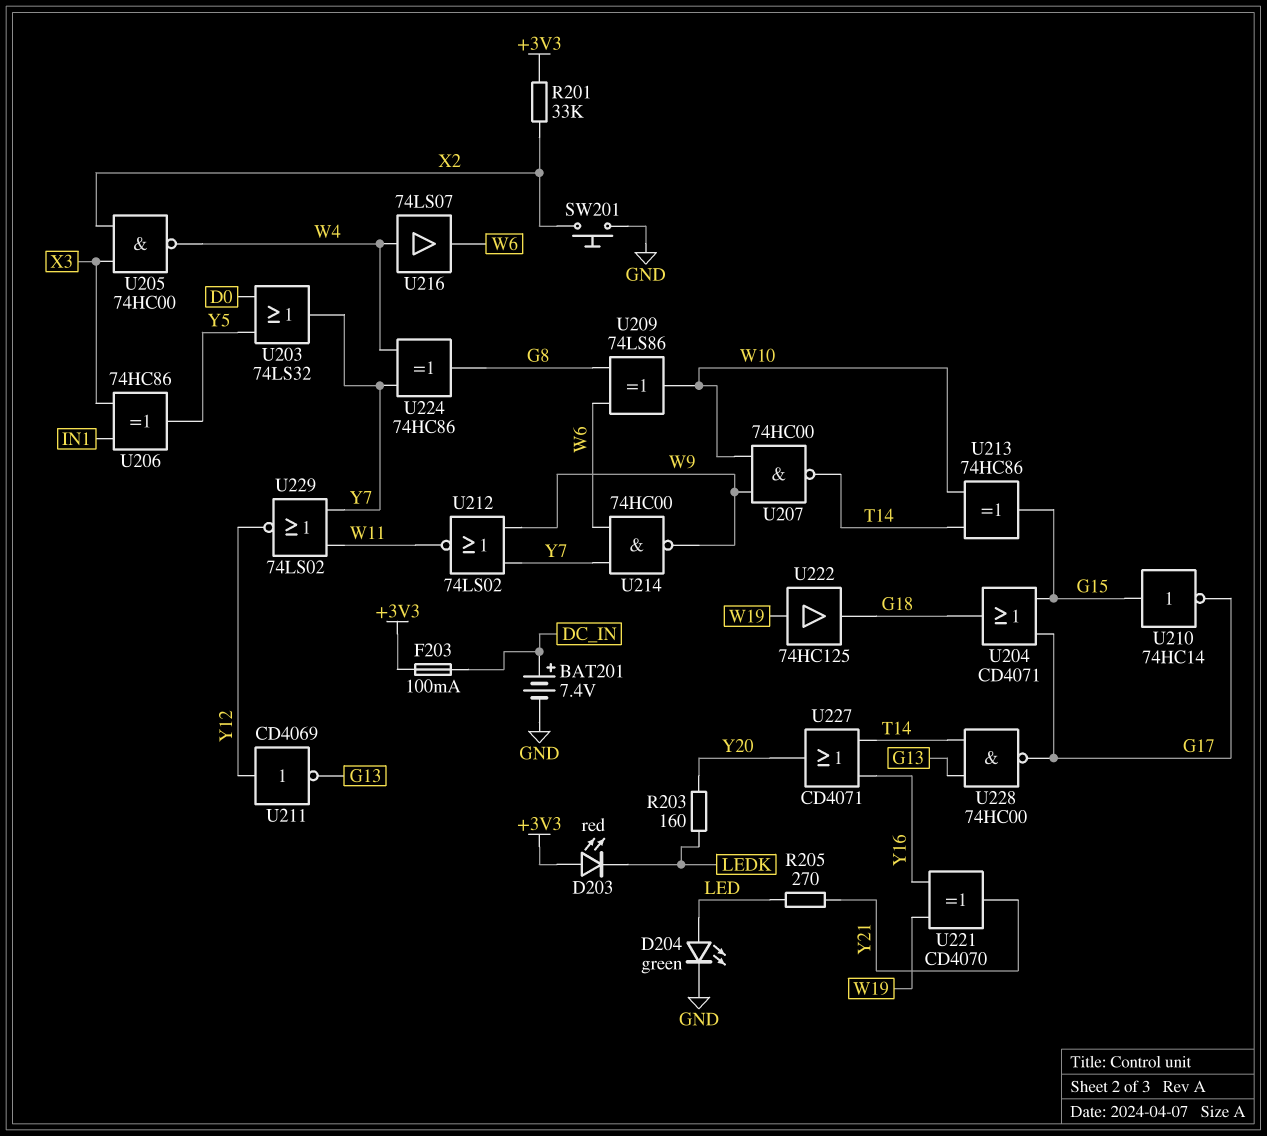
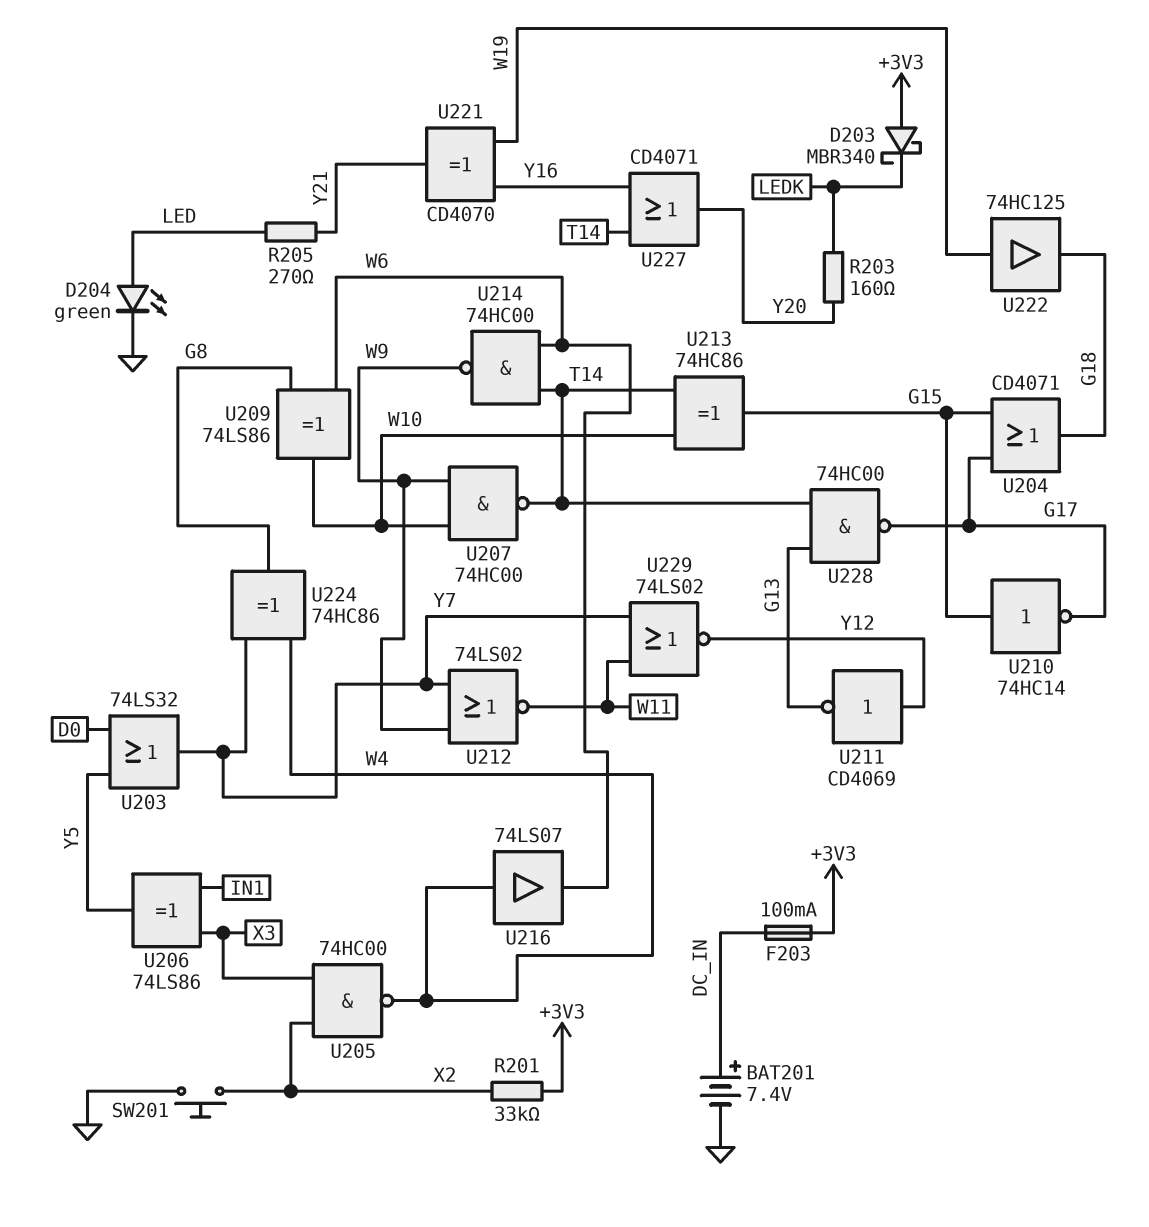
D203: LED red (A +3V3, K LEDK) -> schottky MBR340 (A +3V3, K LEDK)
U206: XOR 74HC86 (in IN1, in X3, out Y5) -> XOR 74LS86 (in IN1, in X3, out Y5)
U214: NAND 74HC00 (in W6, in Y7, out W9) -> NAND 74HC00 (in T14, in W6, out W9)

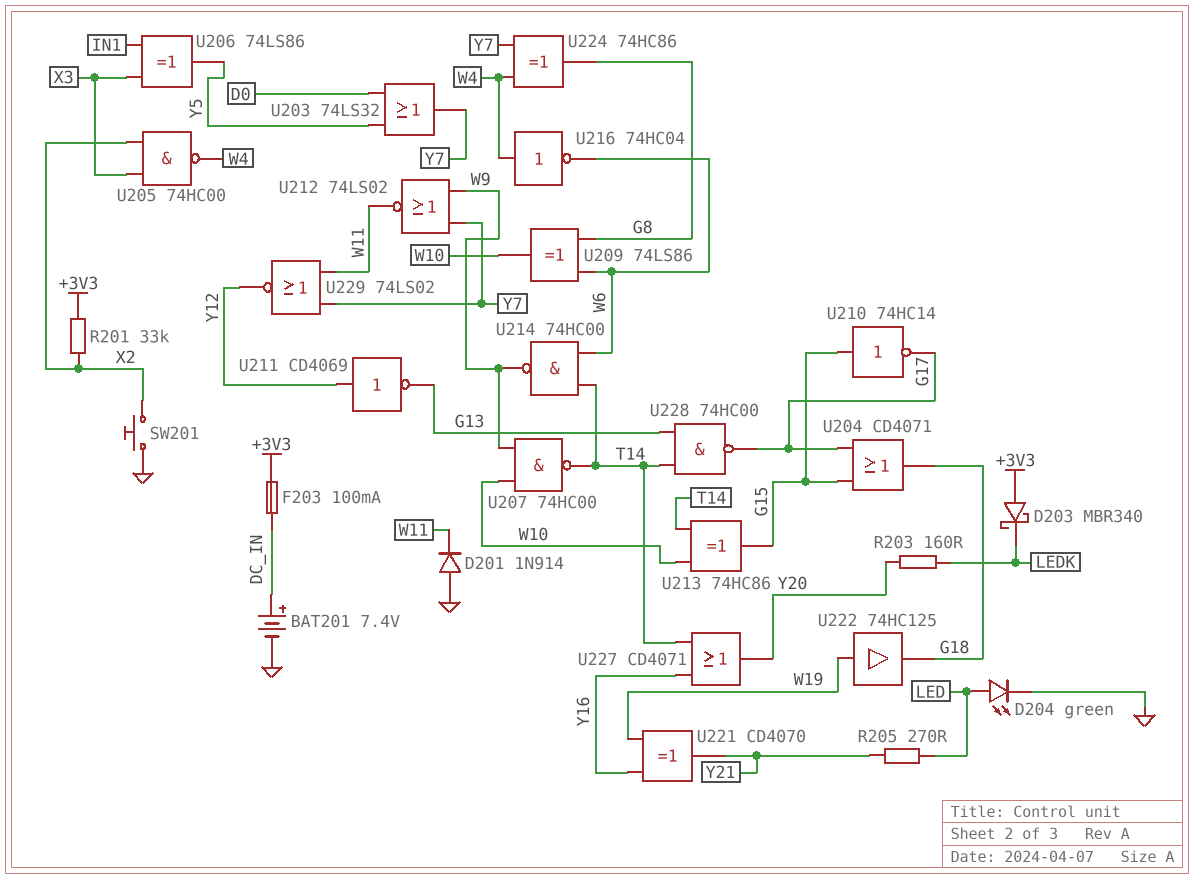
D201: none -> diode 1N914 (A GND, K W11)
U216: buffer 74LS07 (in W4, out W6) -> NOT 74HC04 (in W4, out W6)

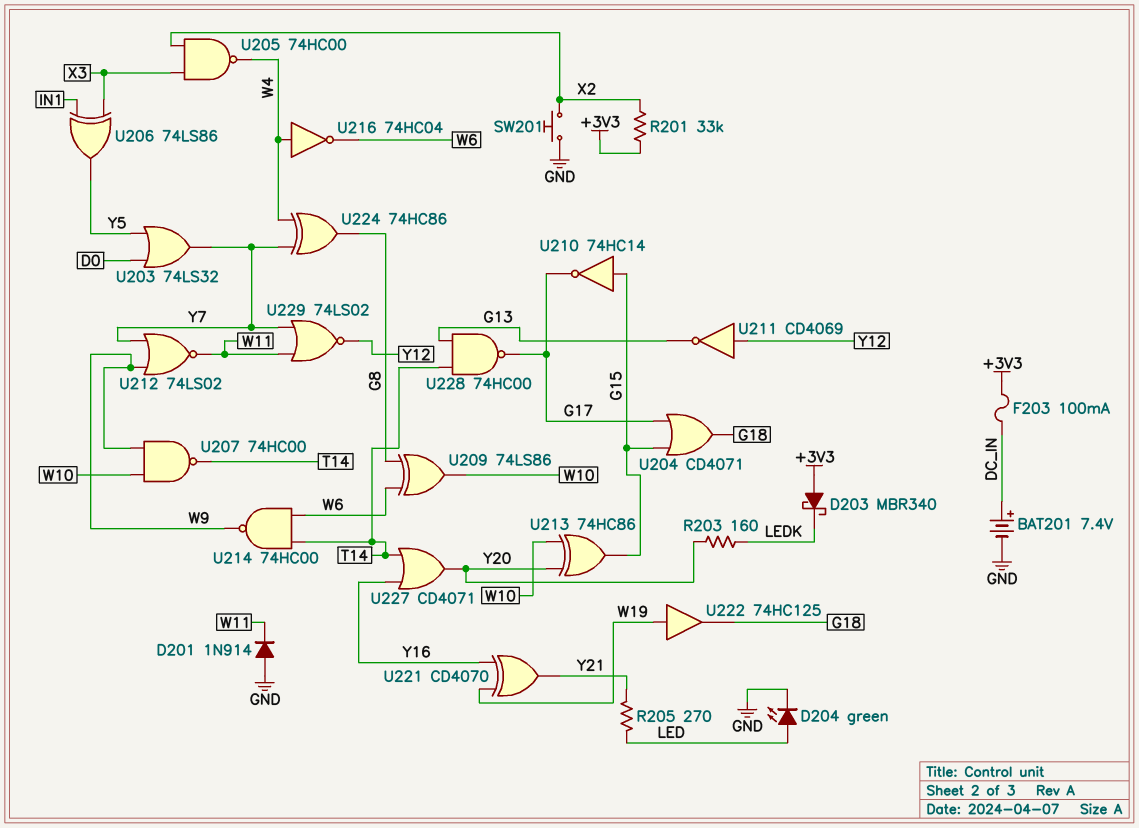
U213: XOR 74HC86 (in T14, in W10, out G15) -> XOR 74HC86 (in W10, in Y20, out G15)

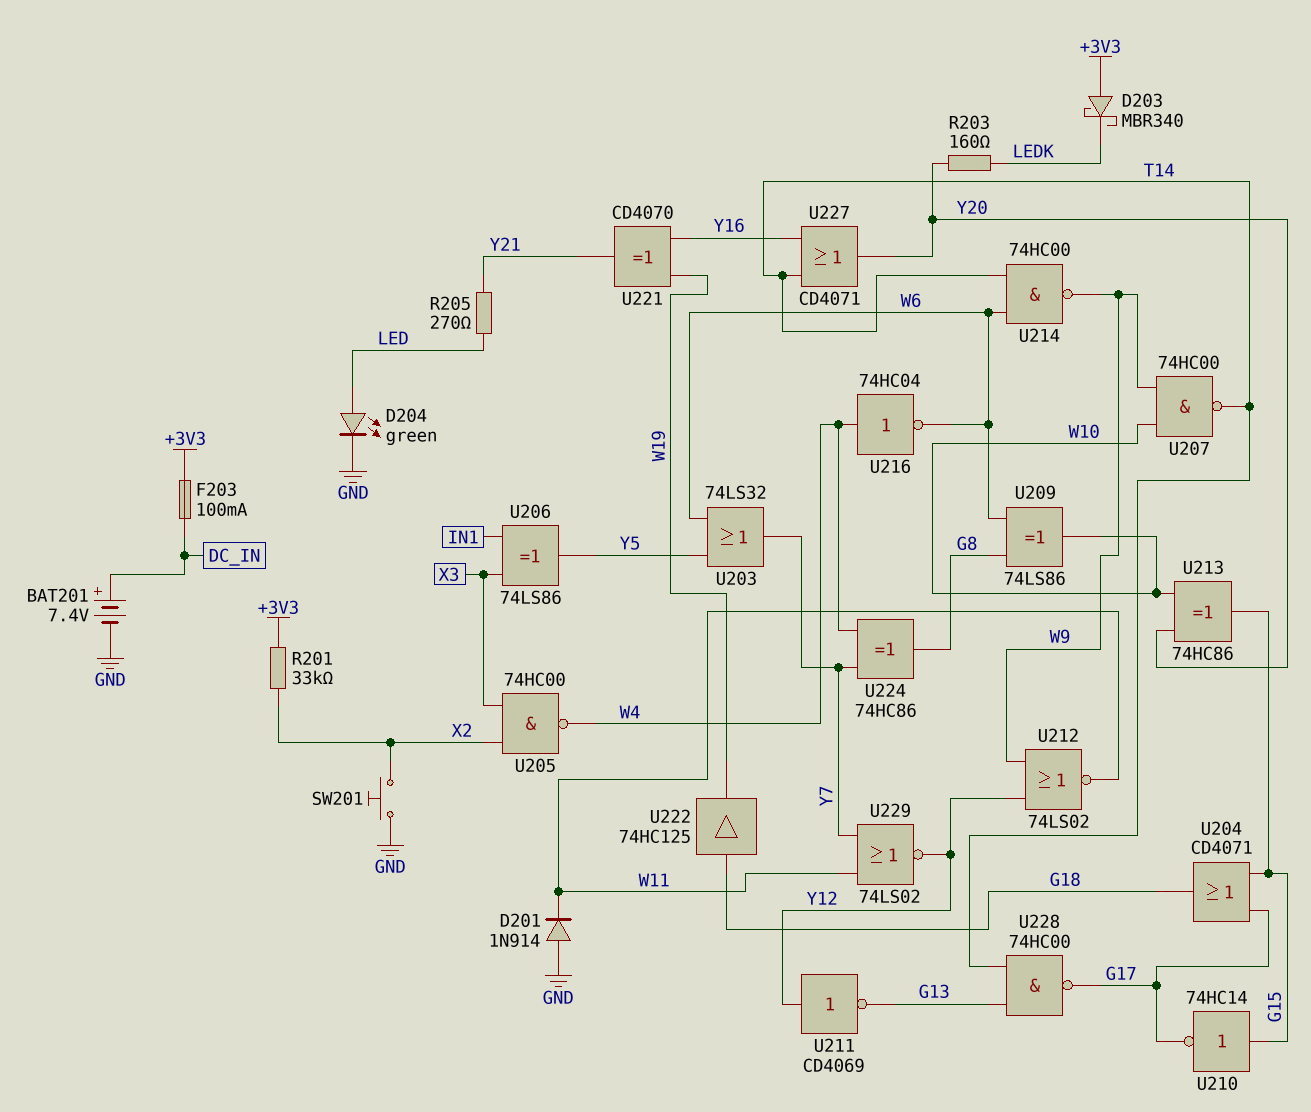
U203: OR 74LS32 (in D0, in Y5, out Y7) -> OR 74LS32 (in W6, in Y5, out Y7)
U212: NOR 74LS02 (in W9, in Y7, out W11) -> NOR 74LS02 (in W9, in Y12, out W11)
U222: buffer 74HC125 (in W19, out G18) -> buffer 74HC125 (in G18, out W19)

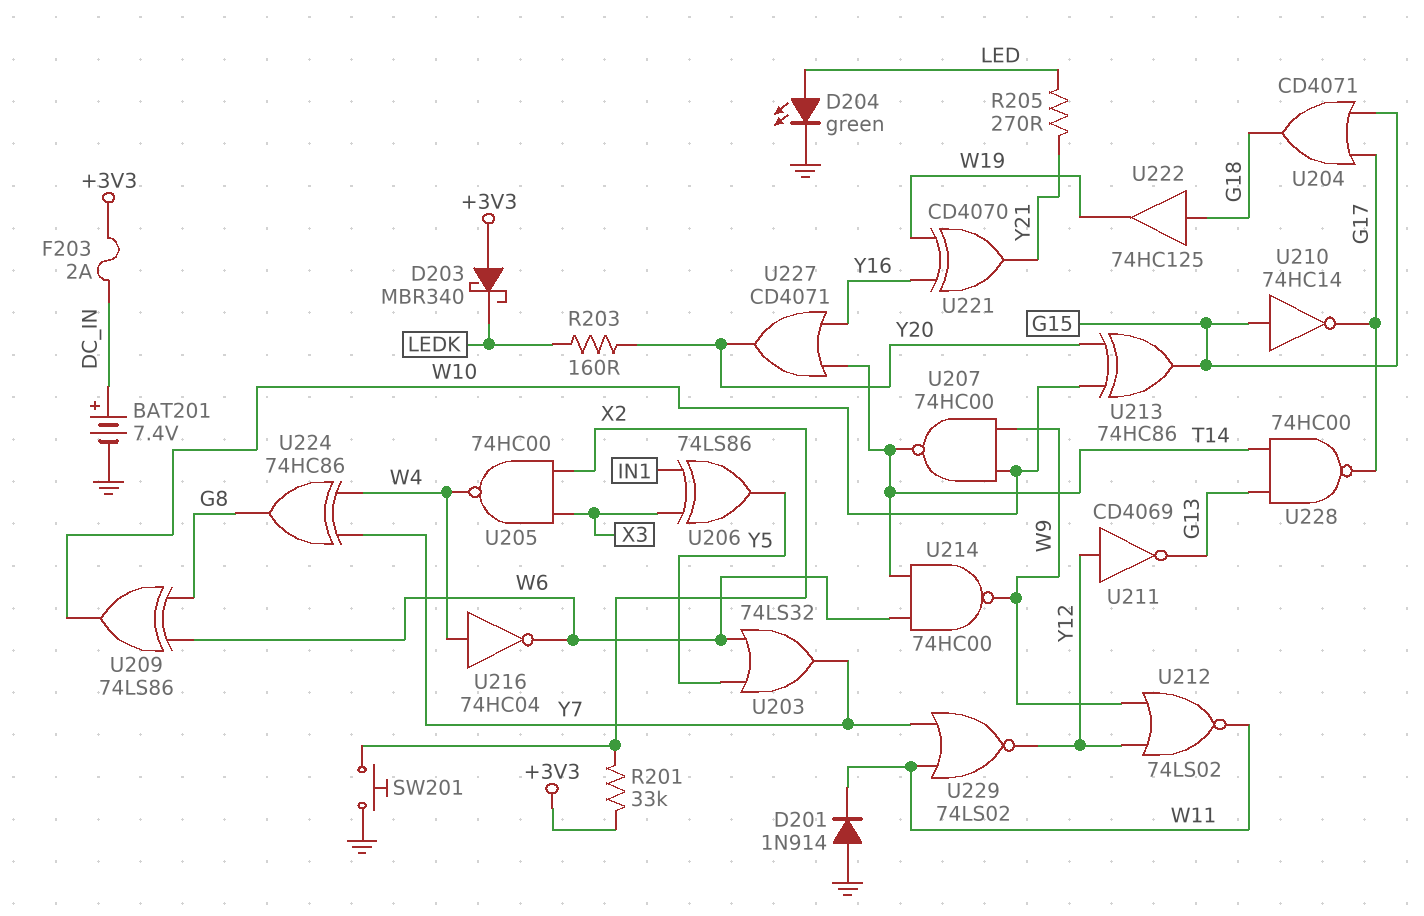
F203: 100mA (+3V3, DC_IN) -> 2A (+3V3, DC_IN)

